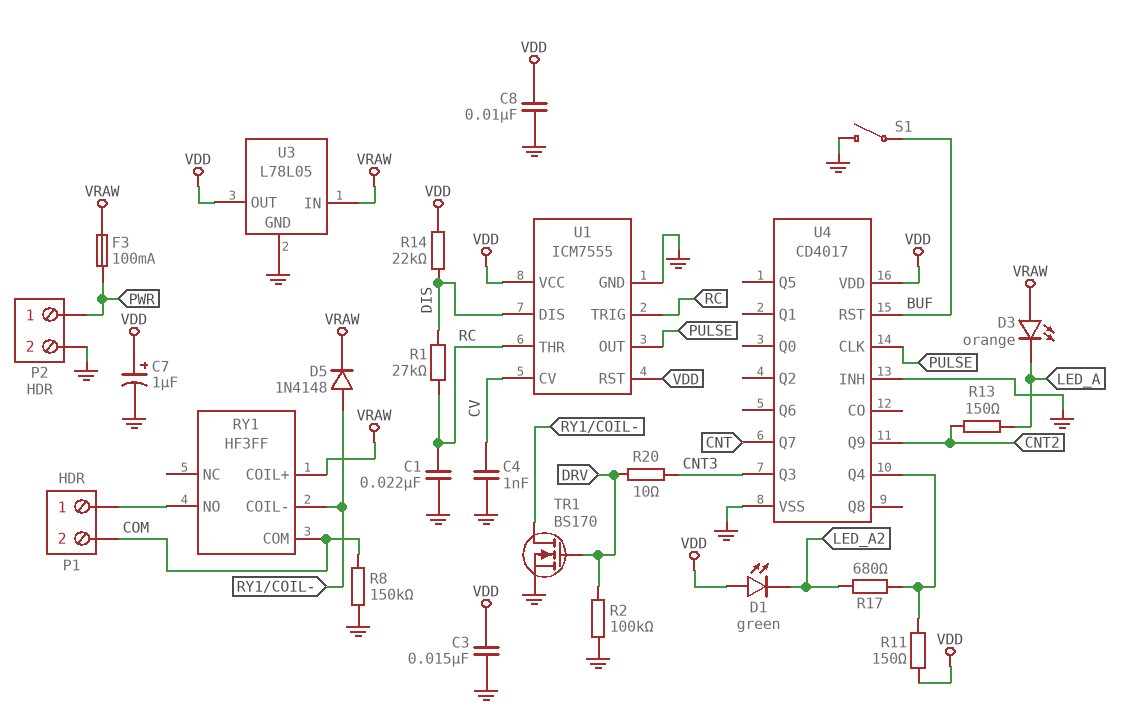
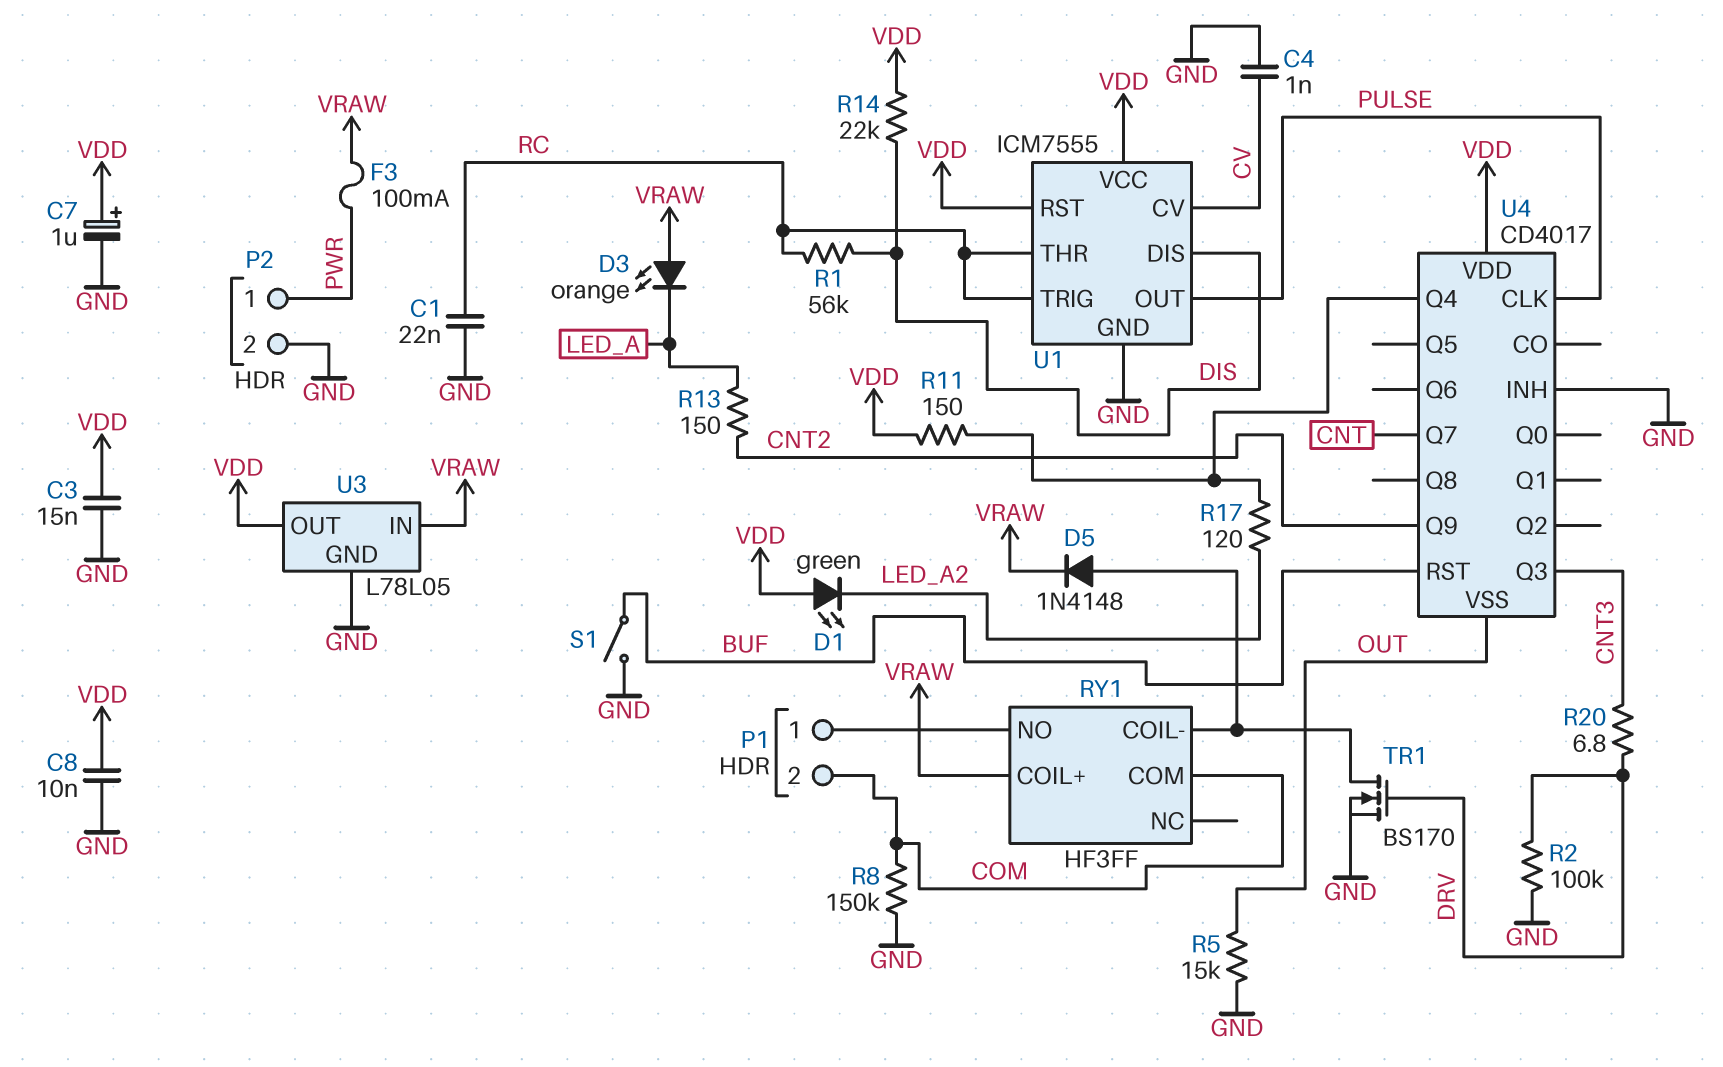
R1: 27k (DIS, RC) -> 56k (DIS, RC)
R5: none -> 15k (GND, OUT)
R17: 680 (LED_A2, U4/Q4) -> 120 (LED_A2, U4/Q4)
R20: 10 (CNT3, DRV) -> 6.8 (CNT3, DRV)
U4 pin VSS: GND -> OUT

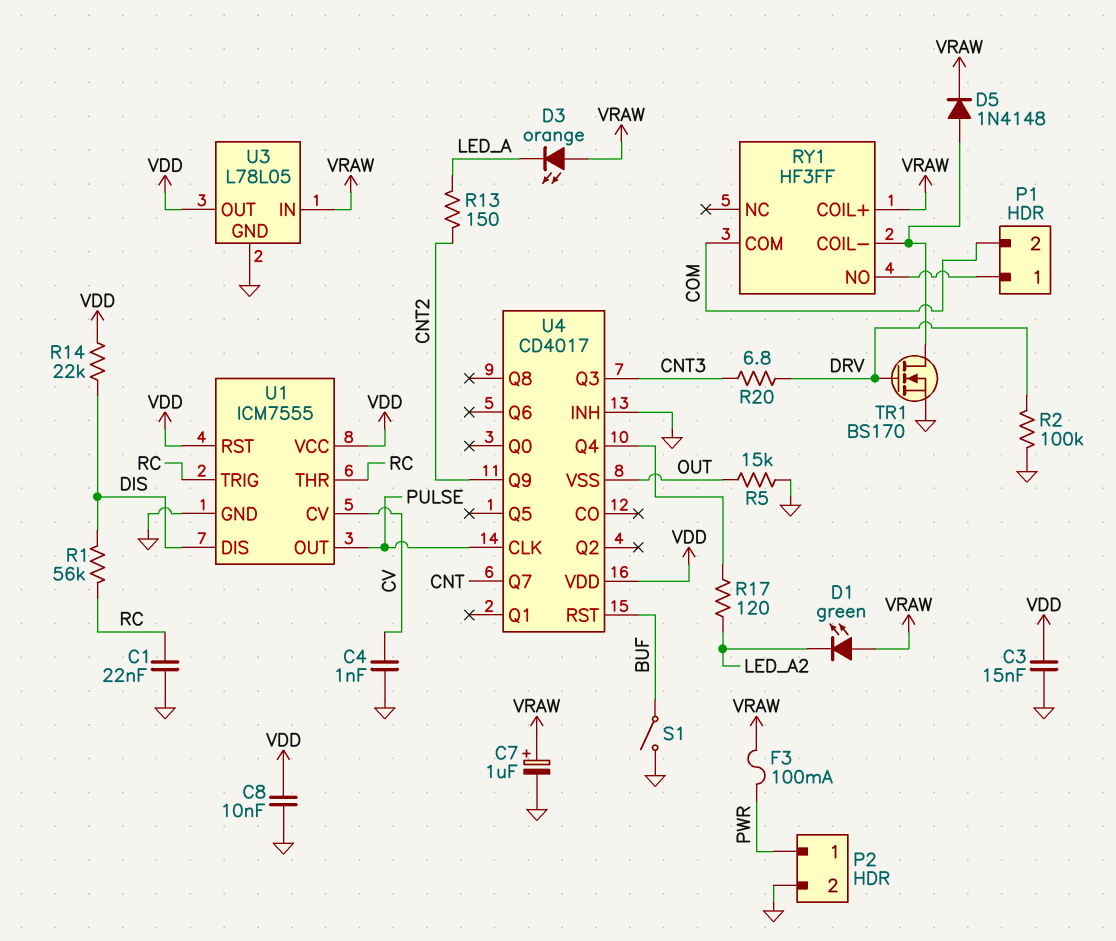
C7: 1uF (plus VDD, minus GND) -> 1uF (plus VRAW, minus GND)
D1: LED green (A VDD, K LED_A2) -> LED green (A VRAW, K LED_A2)
R8: 150k (COM, GND) -> none
R11: 150 (U4/Q4, VDD) -> none

